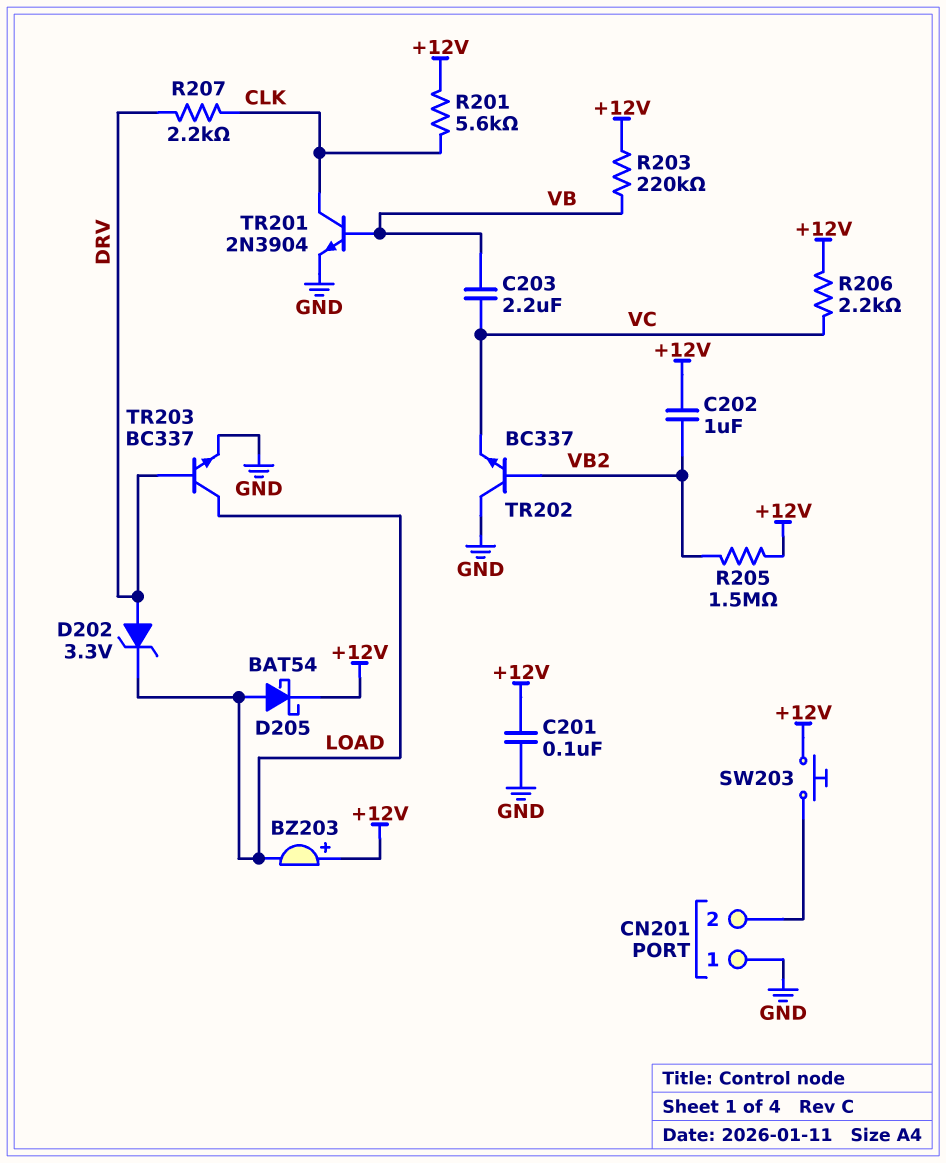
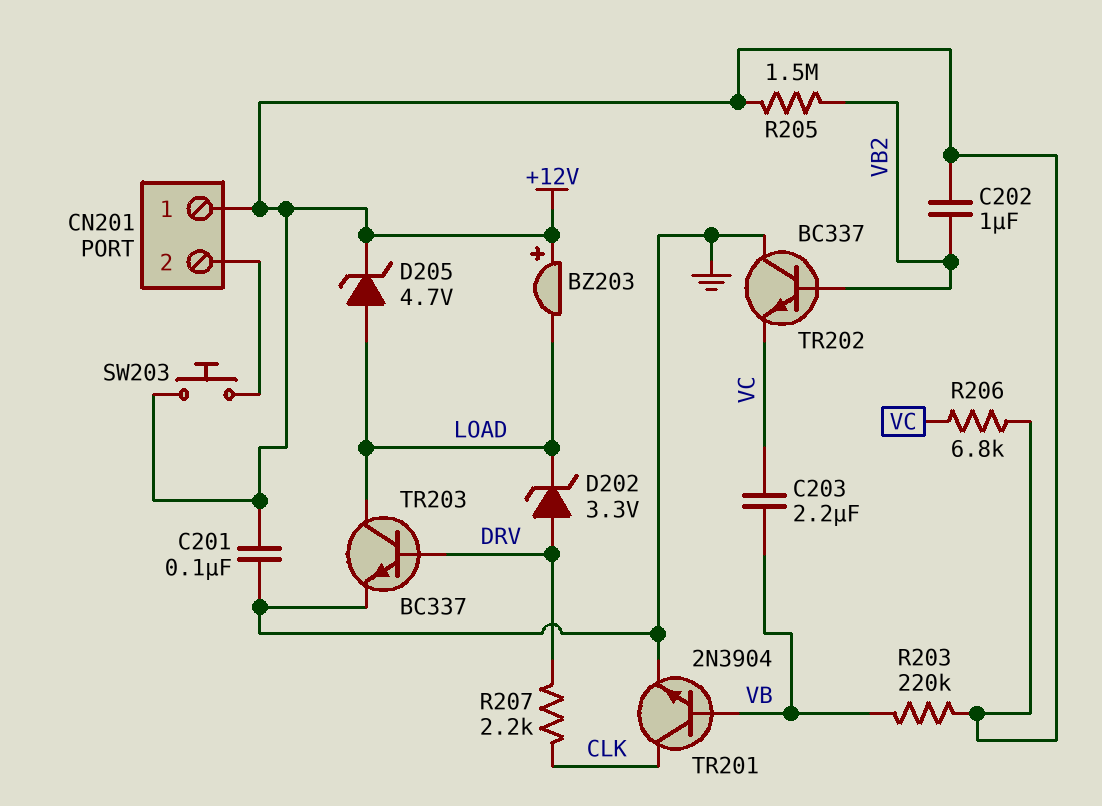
CN201 pin 1: GND -> +12V
D205: schottky BAT54 (A LOAD, K +12V) -> zener 4.7V (A LOAD, K +12V)
R201: 5.6k (+12V, CLK) -> none
R206: 2.2k (+12V, VC) -> 6.8k (+12V, VC)

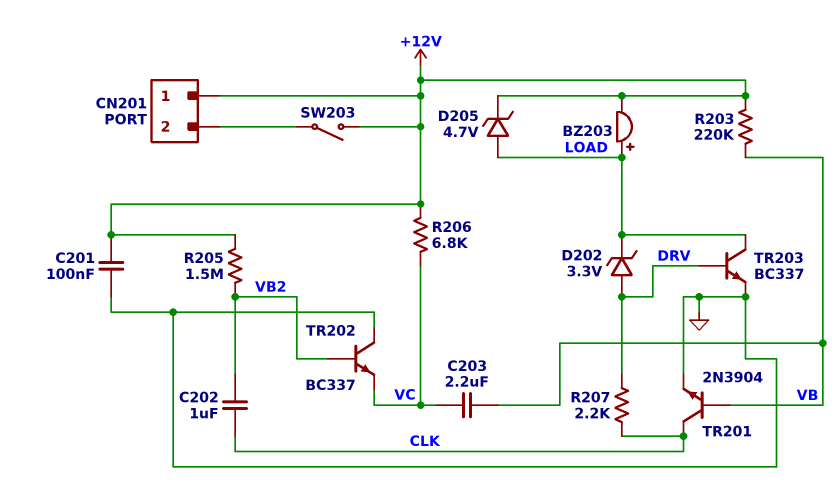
BZ203: buzzer (plus +12V, minus LOAD) -> buzzer (plus LOAD, minus +12V)
C202: 1uF (+12V, VB2) -> 1uF (CLK, VB2)
SW203: button (+12V, CN201/2) -> switch (+12V, CN201/2)

